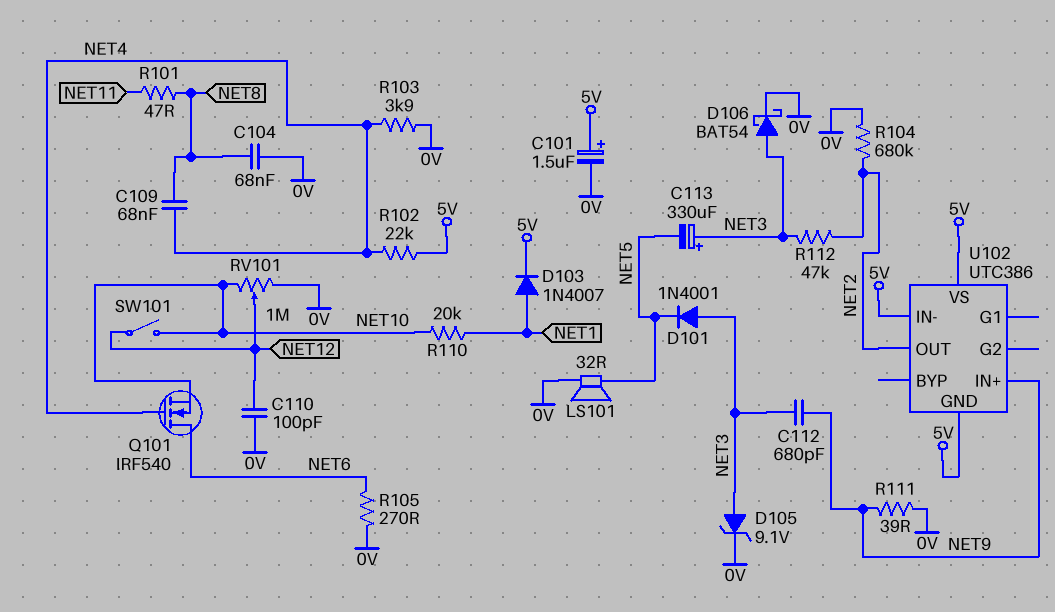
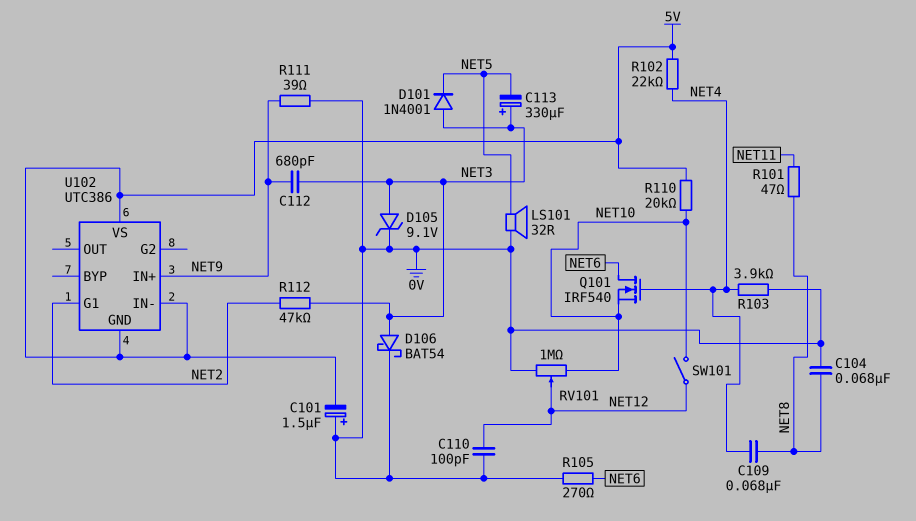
C101: 1.5uF (plus 5V, minus 0V) -> 1.5uF (plus 0V, minus 5V)
D103: diode 1N4007 (A NET1, K 5V) -> none
R104: 680k (0V, NET2) -> none
R110: 20k (NET1, NET10) -> 20k (5V, NET10)
U102 pin G1: none -> NET2
U102 pin OUT: NET2 -> none

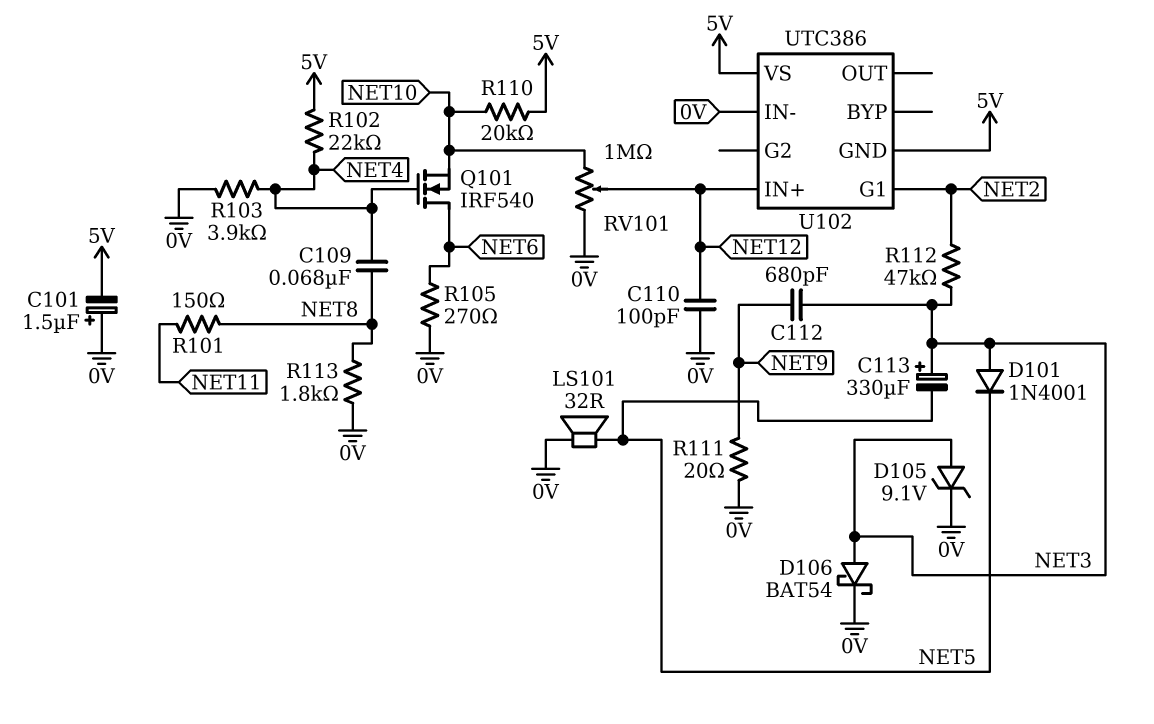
C104: 68nF (0V, NET8) -> none
R101: 47 (NET8, NET11) -> 150 (NET8, NET11)
R111: 39 (0V, NET9) -> 20 (0V, NET9)
R113: none -> 1.8k (0V, NET8)
SW101: switch (NET10, NET12) -> none
U102 pin IN+: NET9 -> NET12
U102 pin IN-: 5V -> 0V

